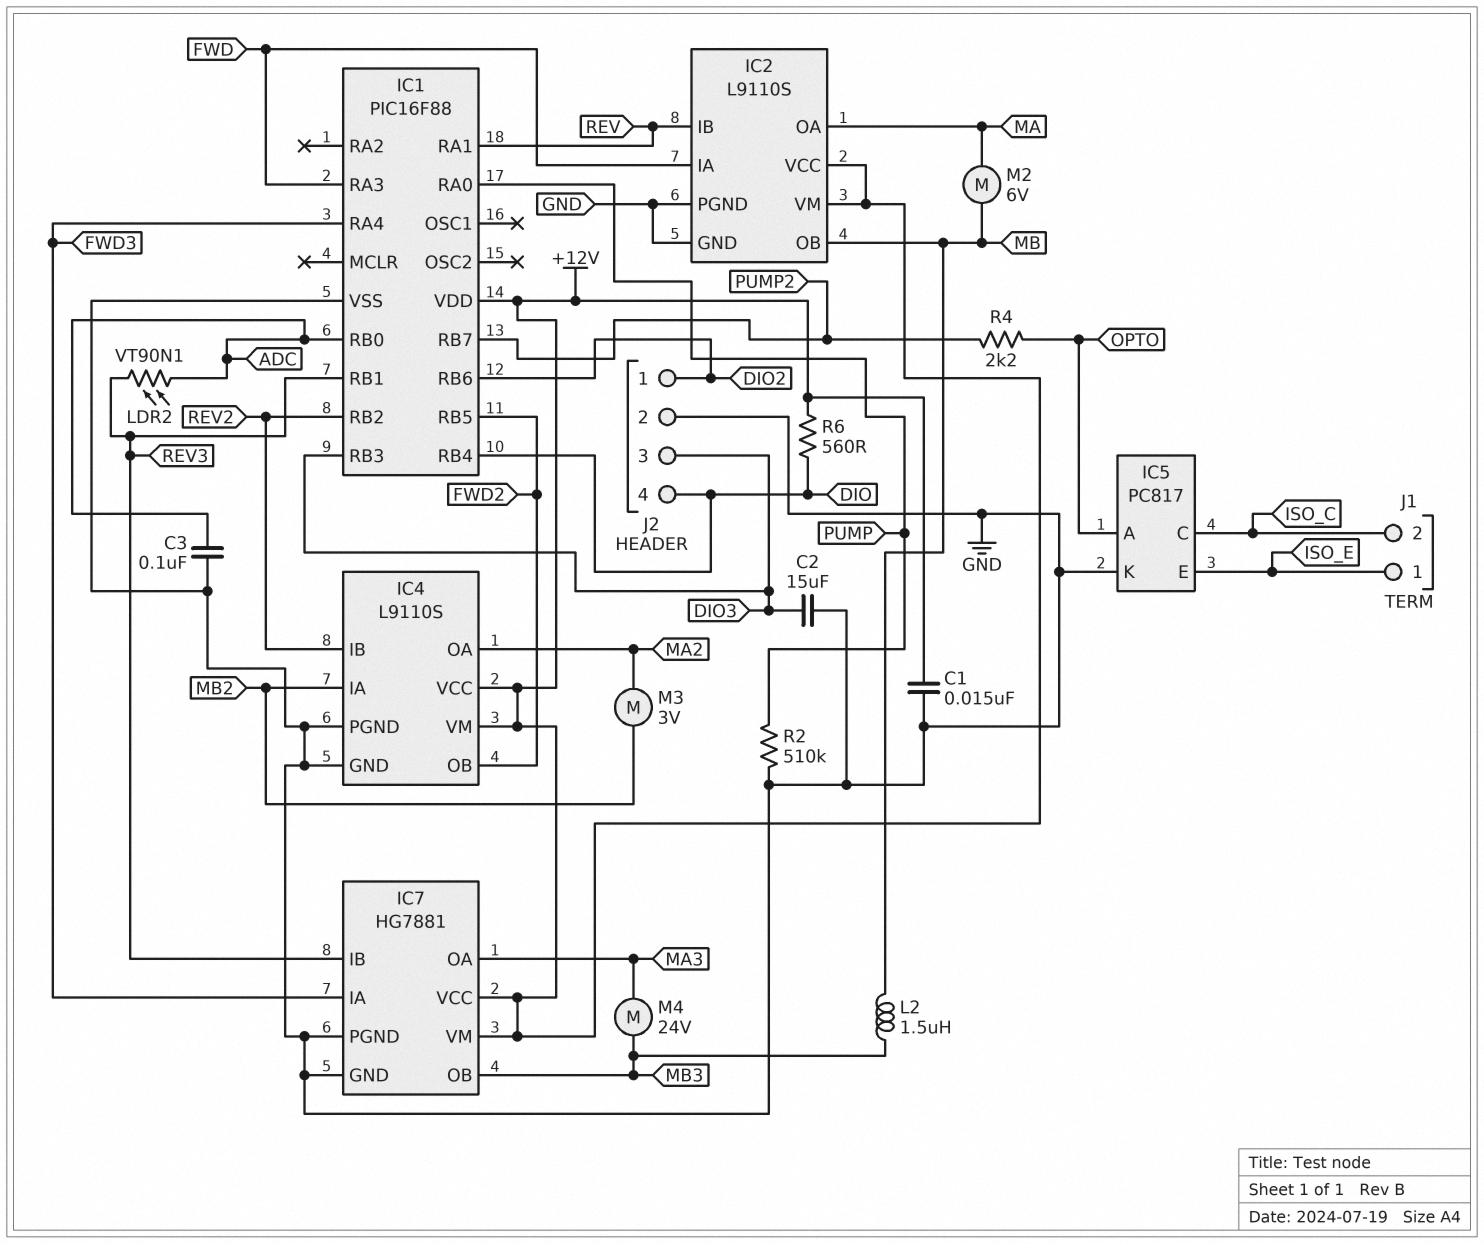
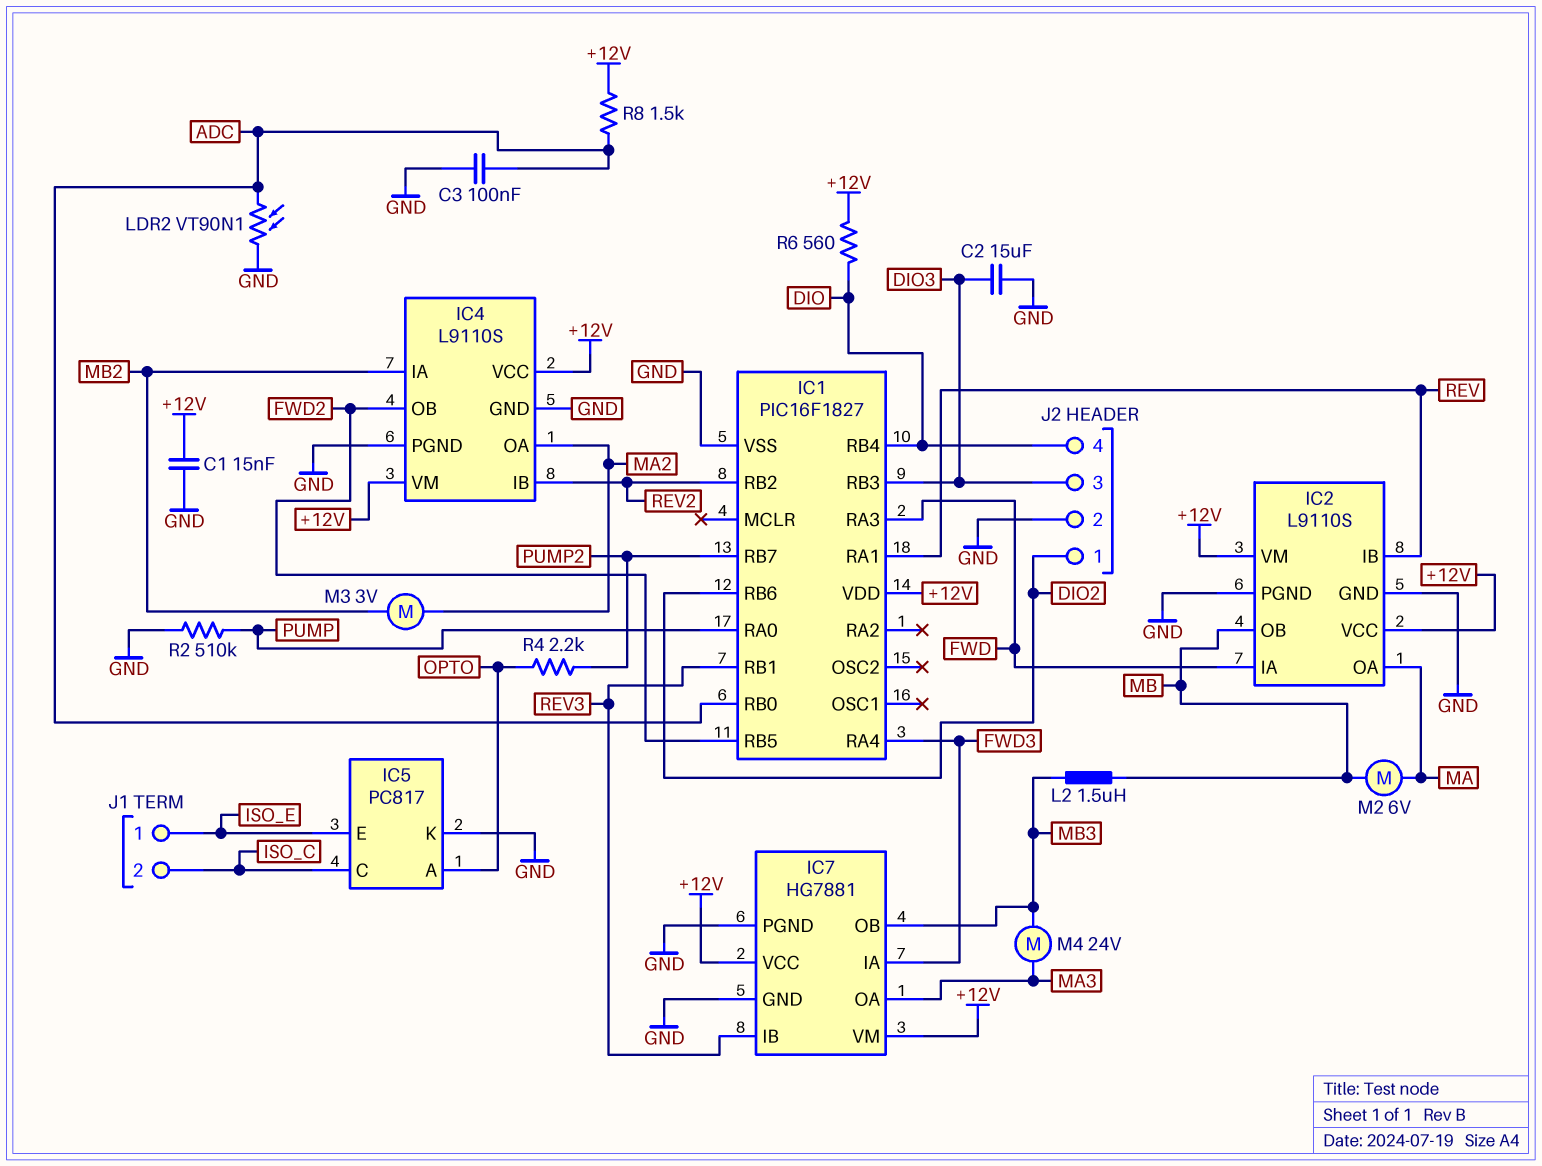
IC1: PIC16F88 -> PIC16F1827
LDR2: VT90N1 (ADC, REV3) -> VT90N1 (ADC, GND)
R8: none -> 1.5k (+12V, ADC)

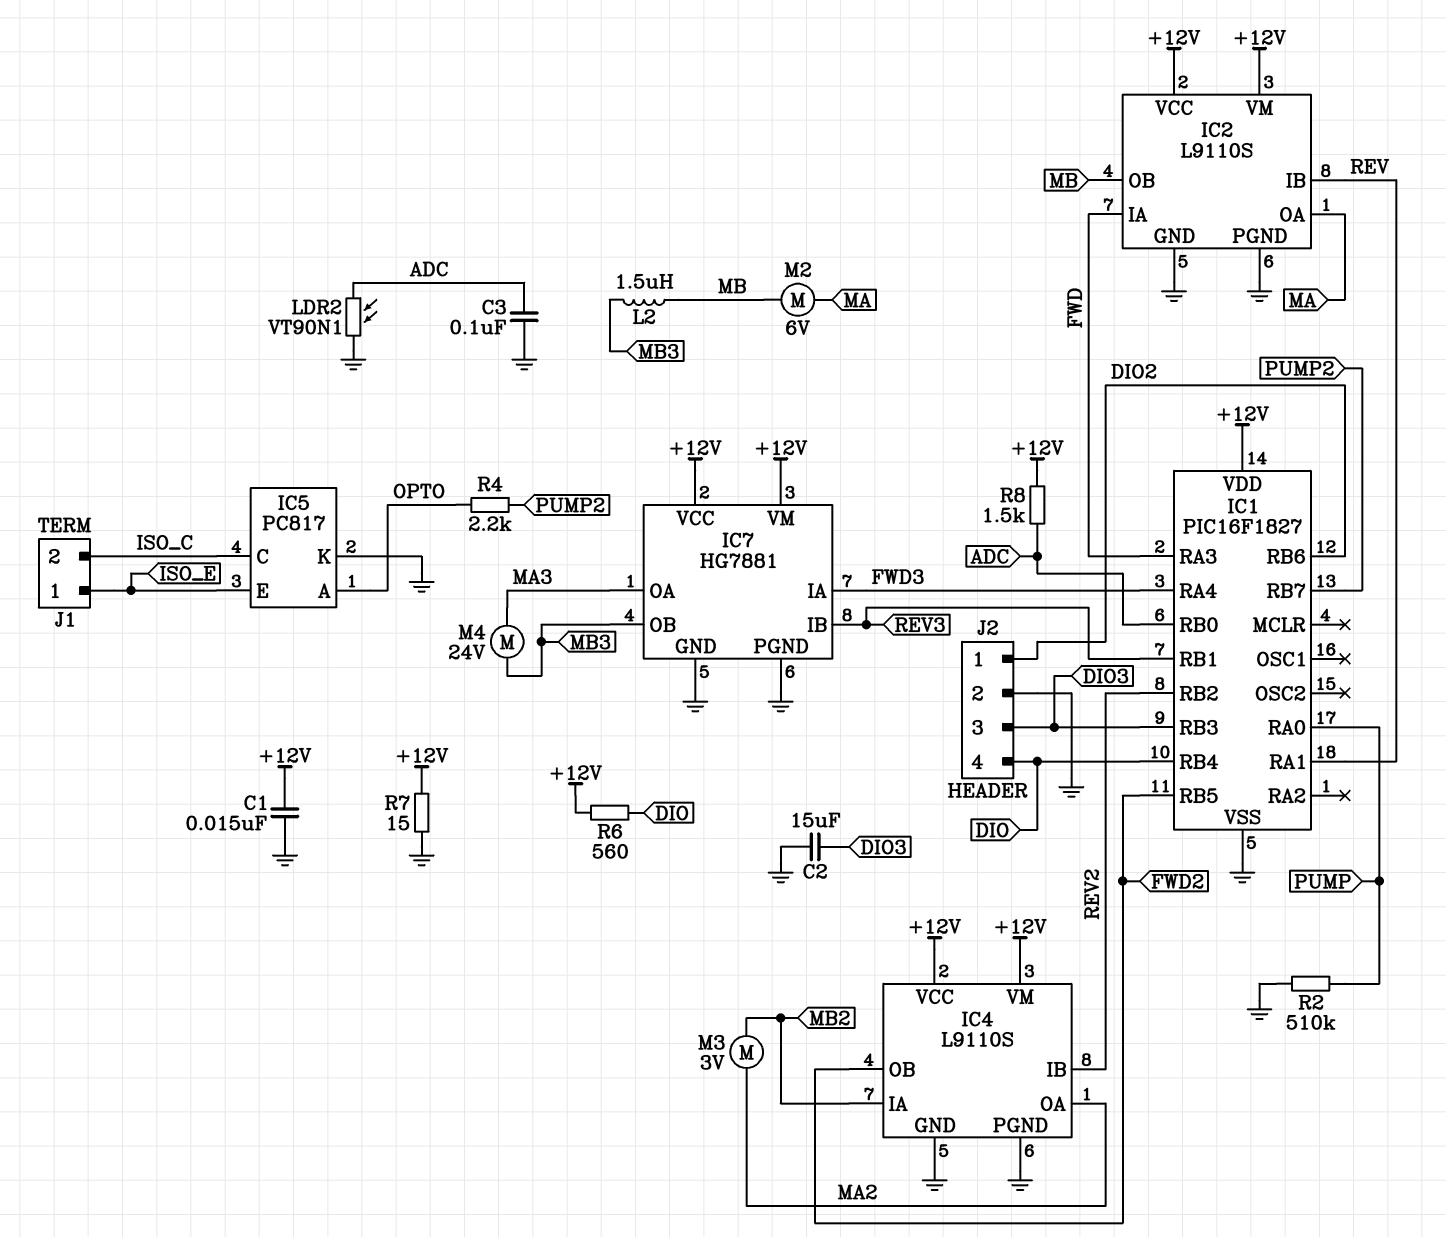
R7: none -> 15 (+12V, GND)

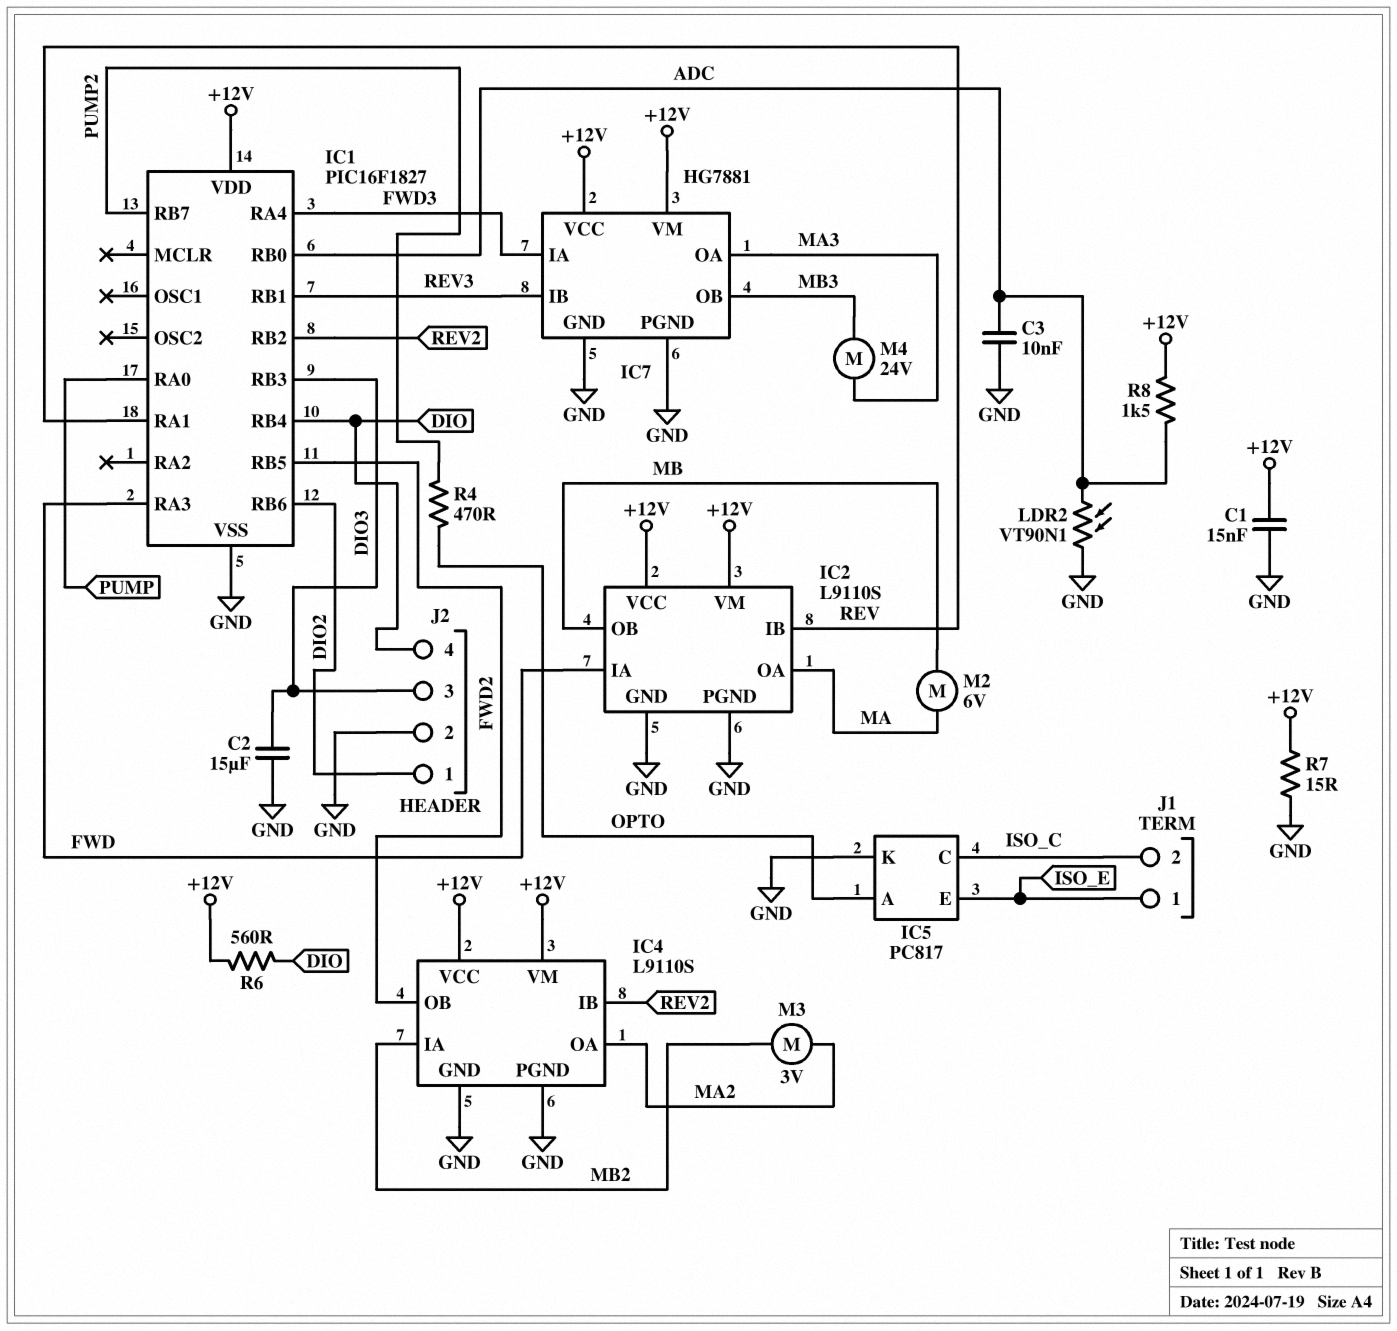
C3: 100nF (ADC, GND) -> 10nF (ADC, GND)
L2: 1.5uH (MB, MB3) -> none
R2: 510k (GND, PUMP) -> none
R4: 2.2k (OPTO, PUMP2) -> 470 (OPTO, PUMP2)

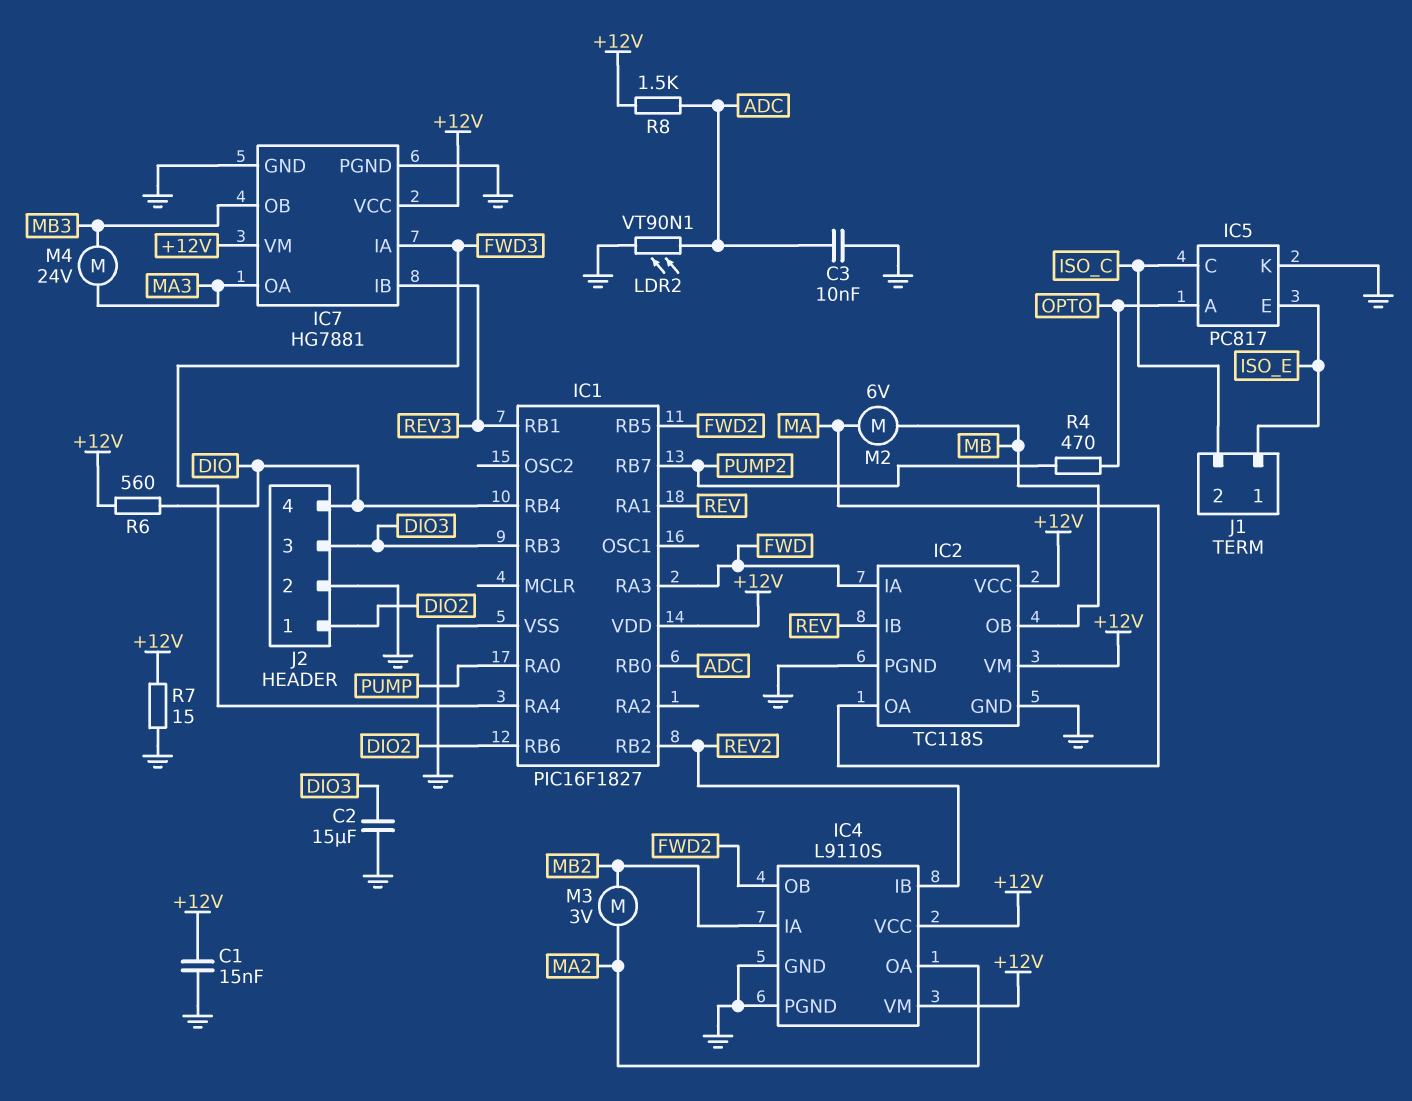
IC2: L9110S -> TC118S

